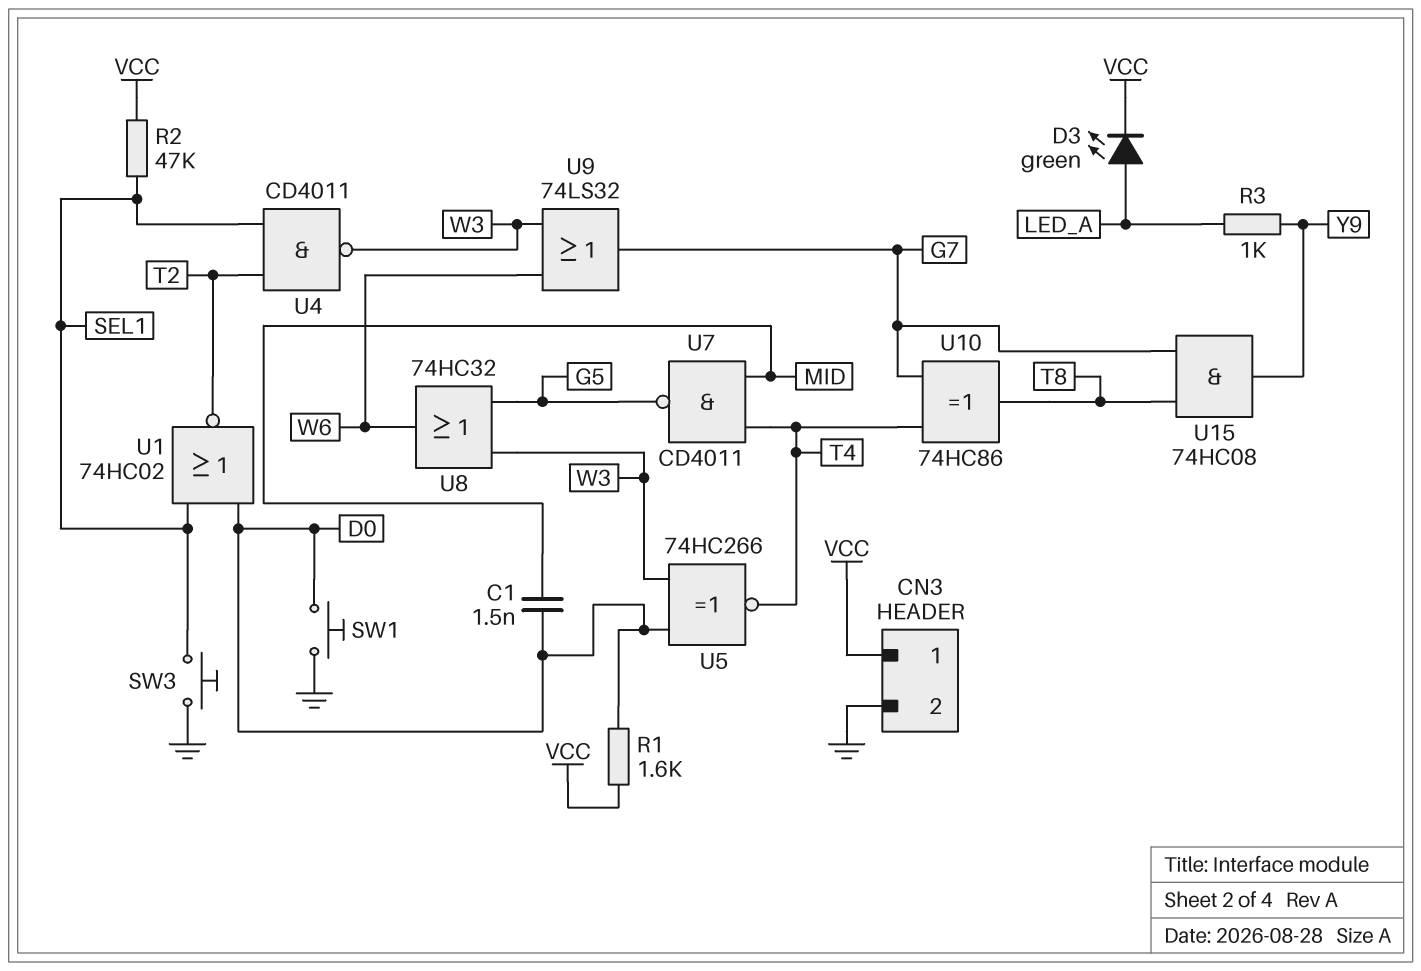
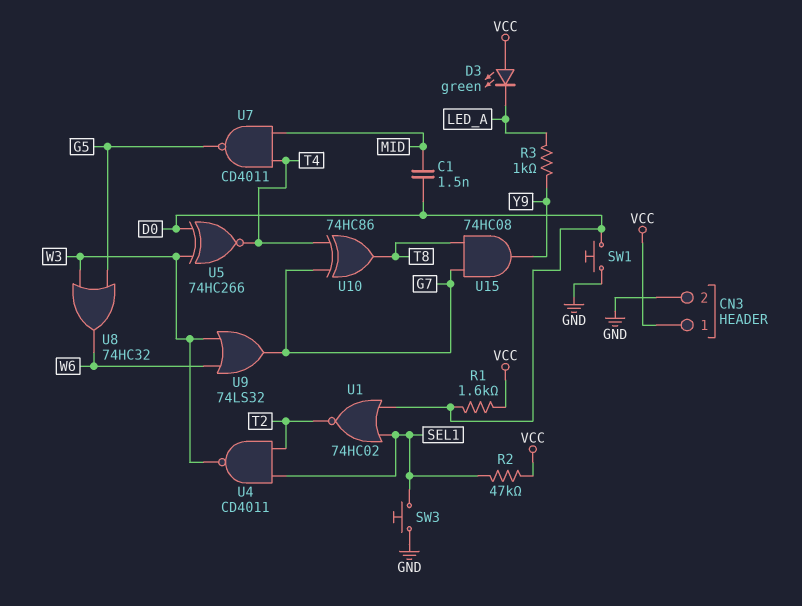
D3: LED green (A LED_A, K VCC) -> LED green (A VCC, K LED_A)

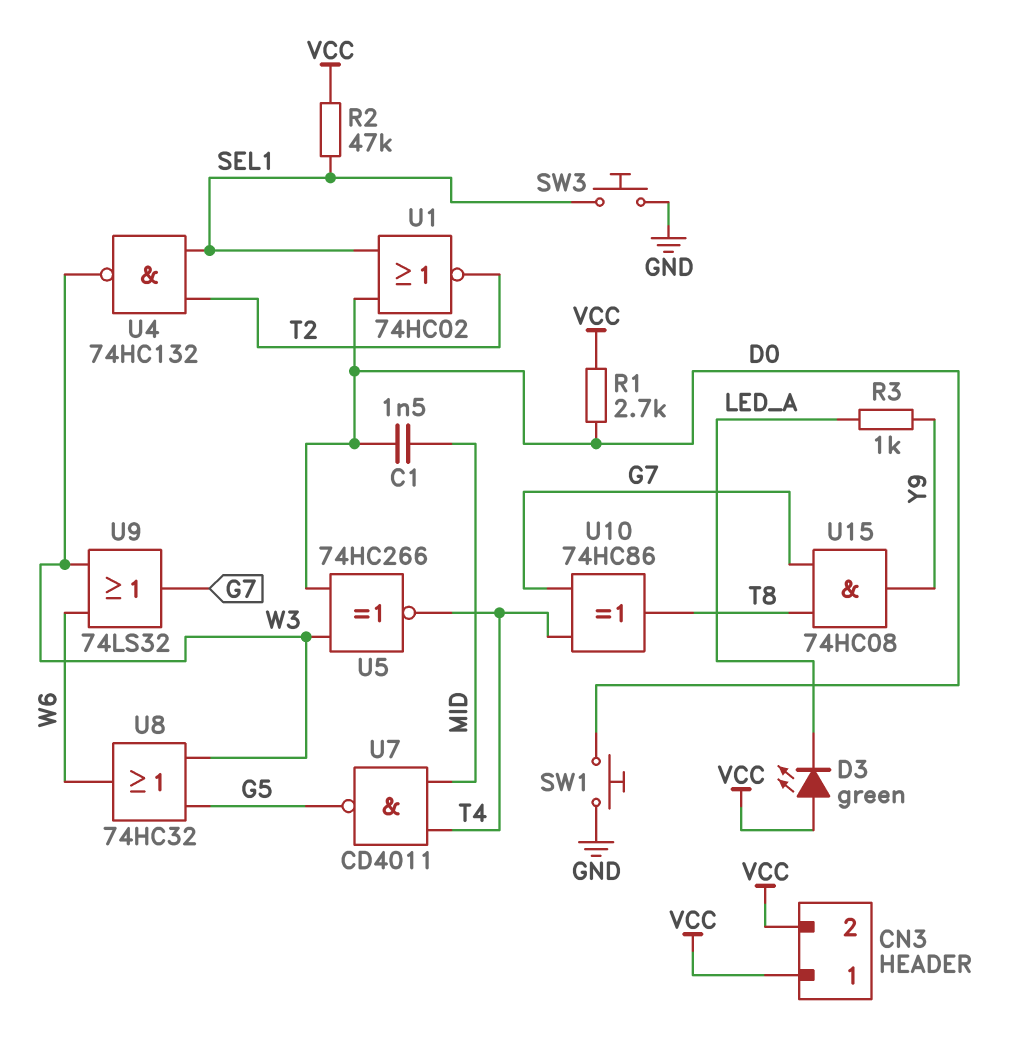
CN3 pin 2: GND -> VCC
R1: 1.6k (D0, VCC) -> 2.7k (D0, VCC)
U4: NAND CD4011 (in SEL1, in T2, out W3) -> NAND 74HC132 (in SEL1, in T2, out W3)

